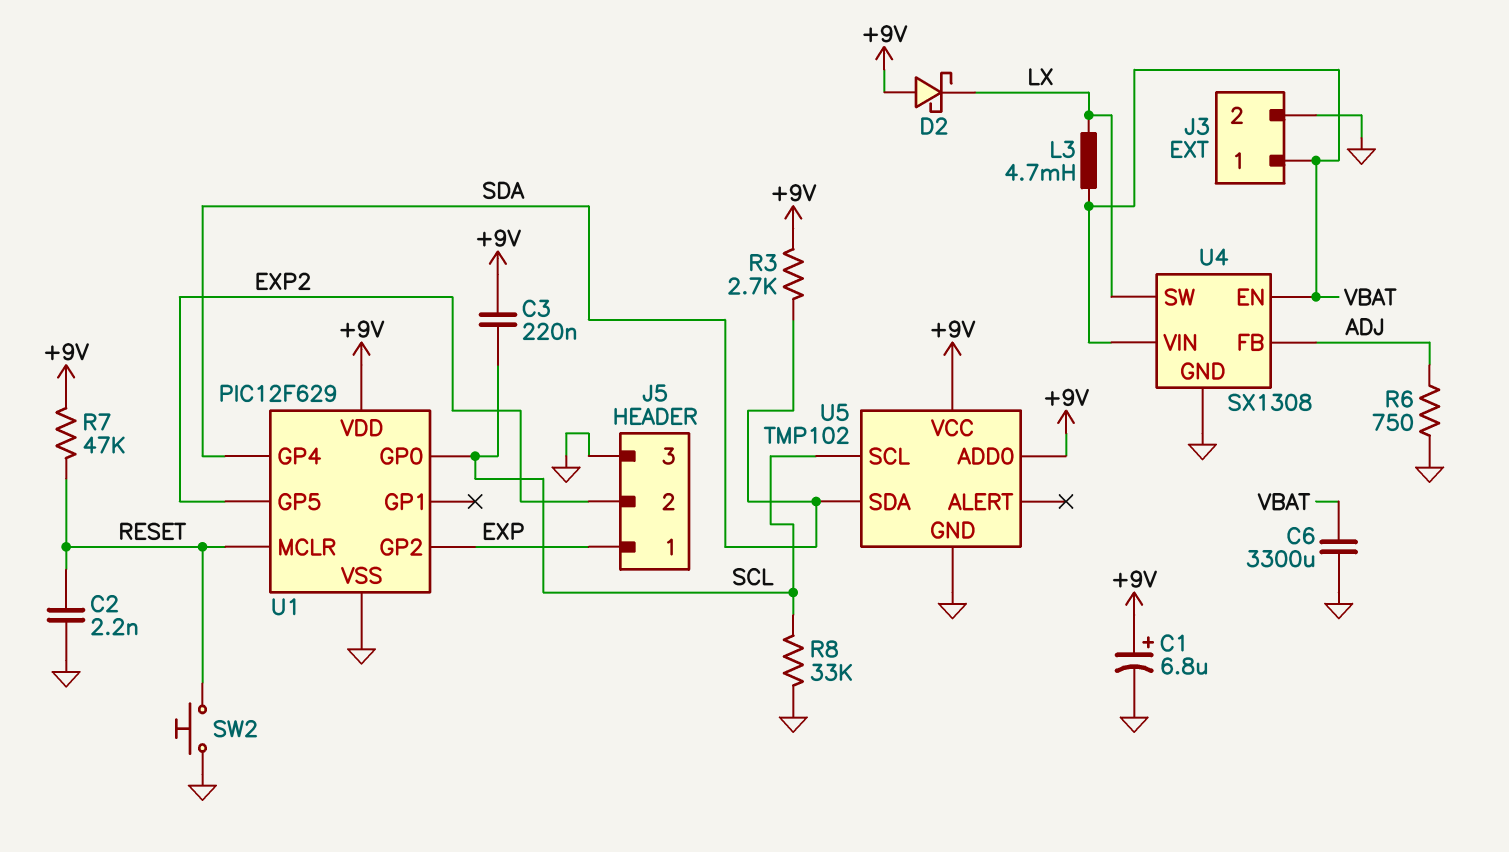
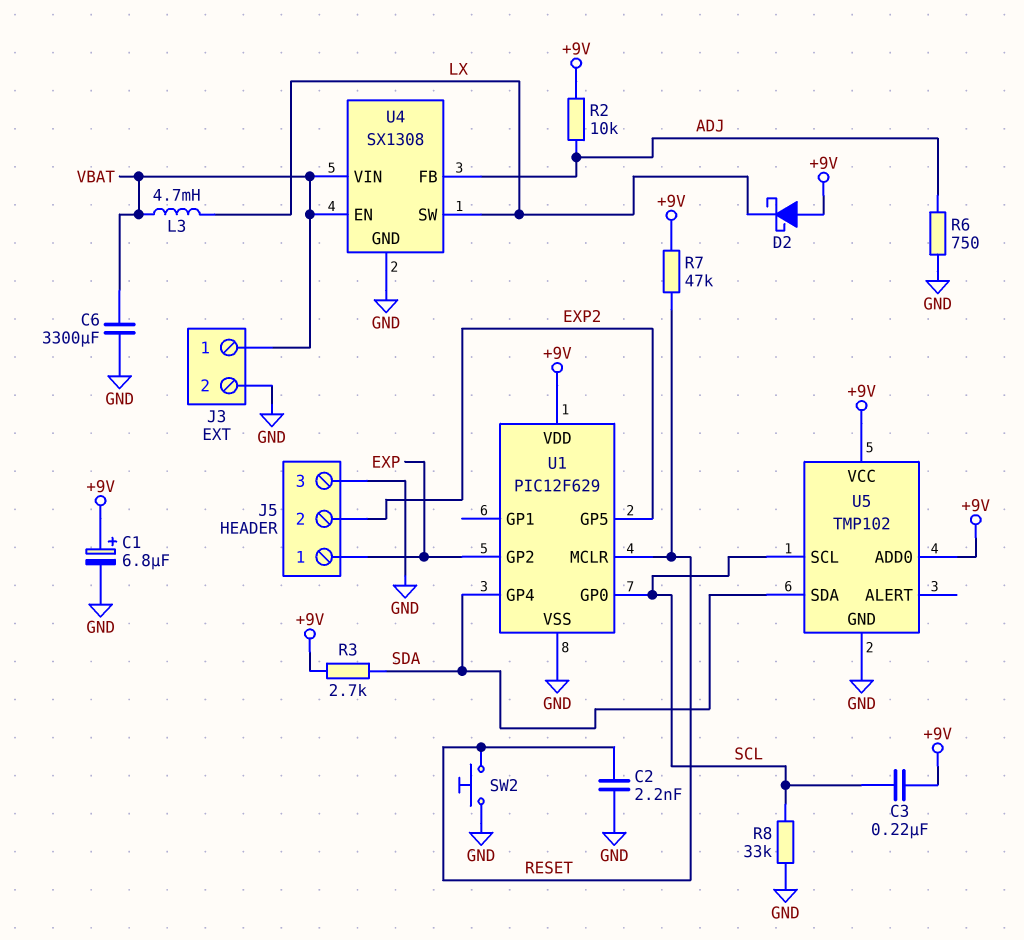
R2: none -> 10k (+9V, ADJ)

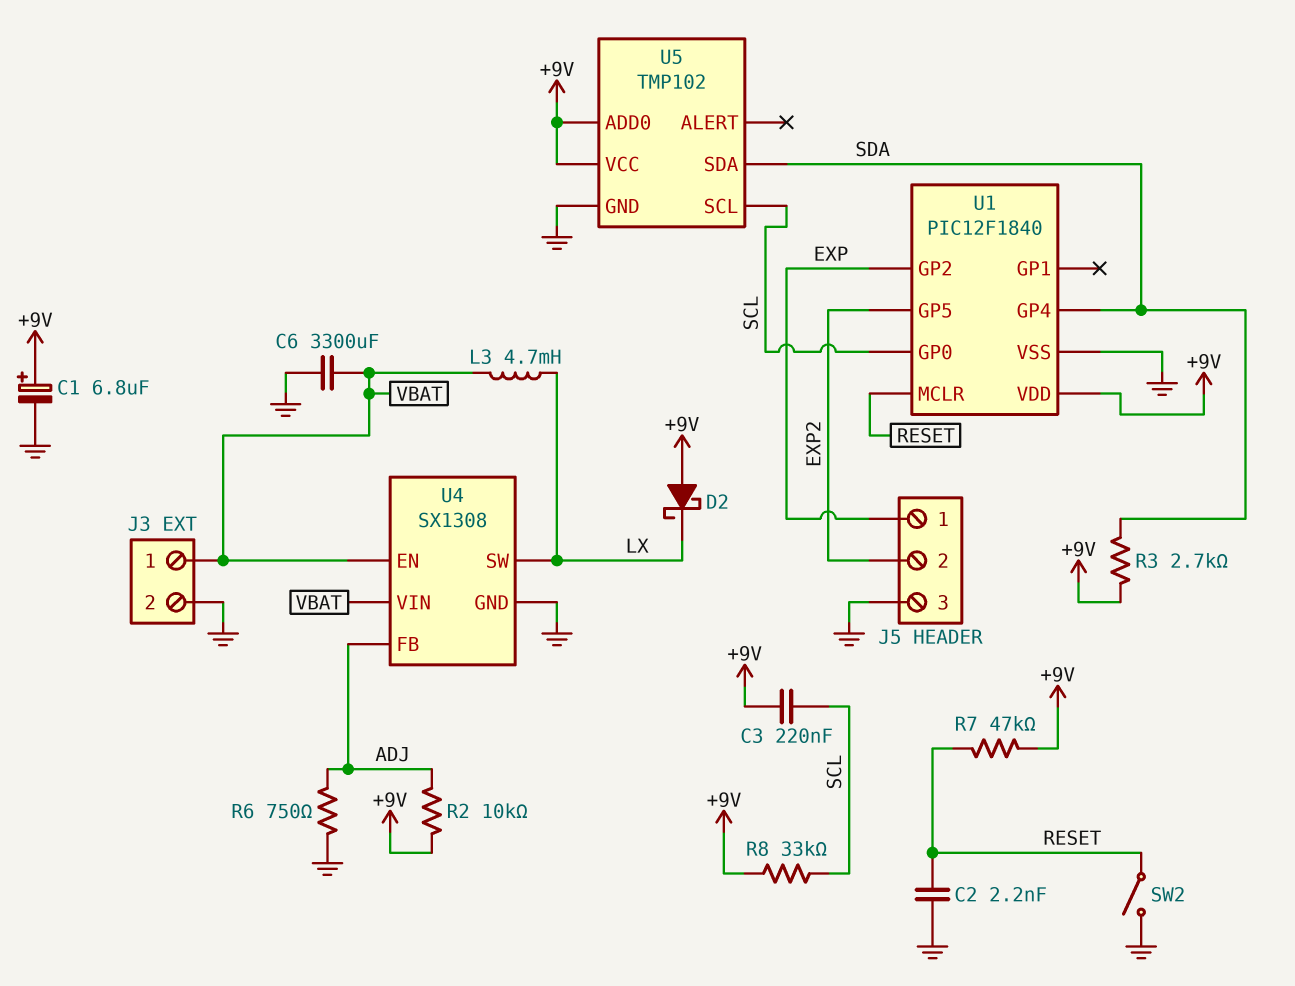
R8: 33k (GND, SCL) -> 33k (+9V, SCL)
SW2: button (GND, RESET) -> switch (GND, RESET)
U1: PIC12F629 -> PIC12F1840

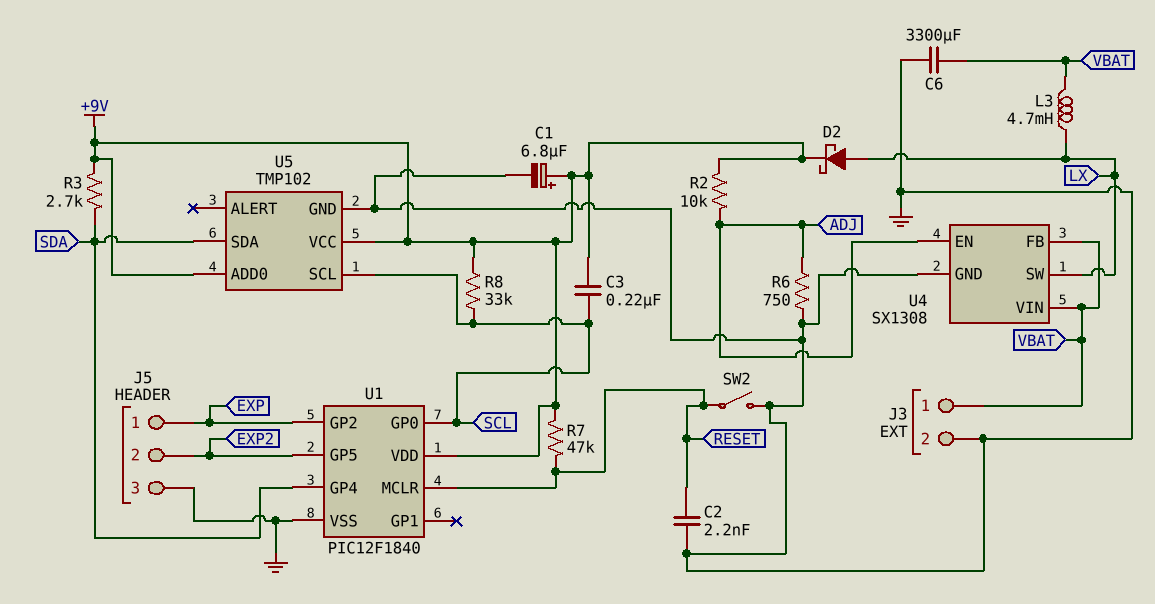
D2: schottky (A +9V, K LX) -> schottky (A LX, K +9V)
U4 pin EN: VBAT -> ADJ
U4 pin FB: ADJ -> VBAT

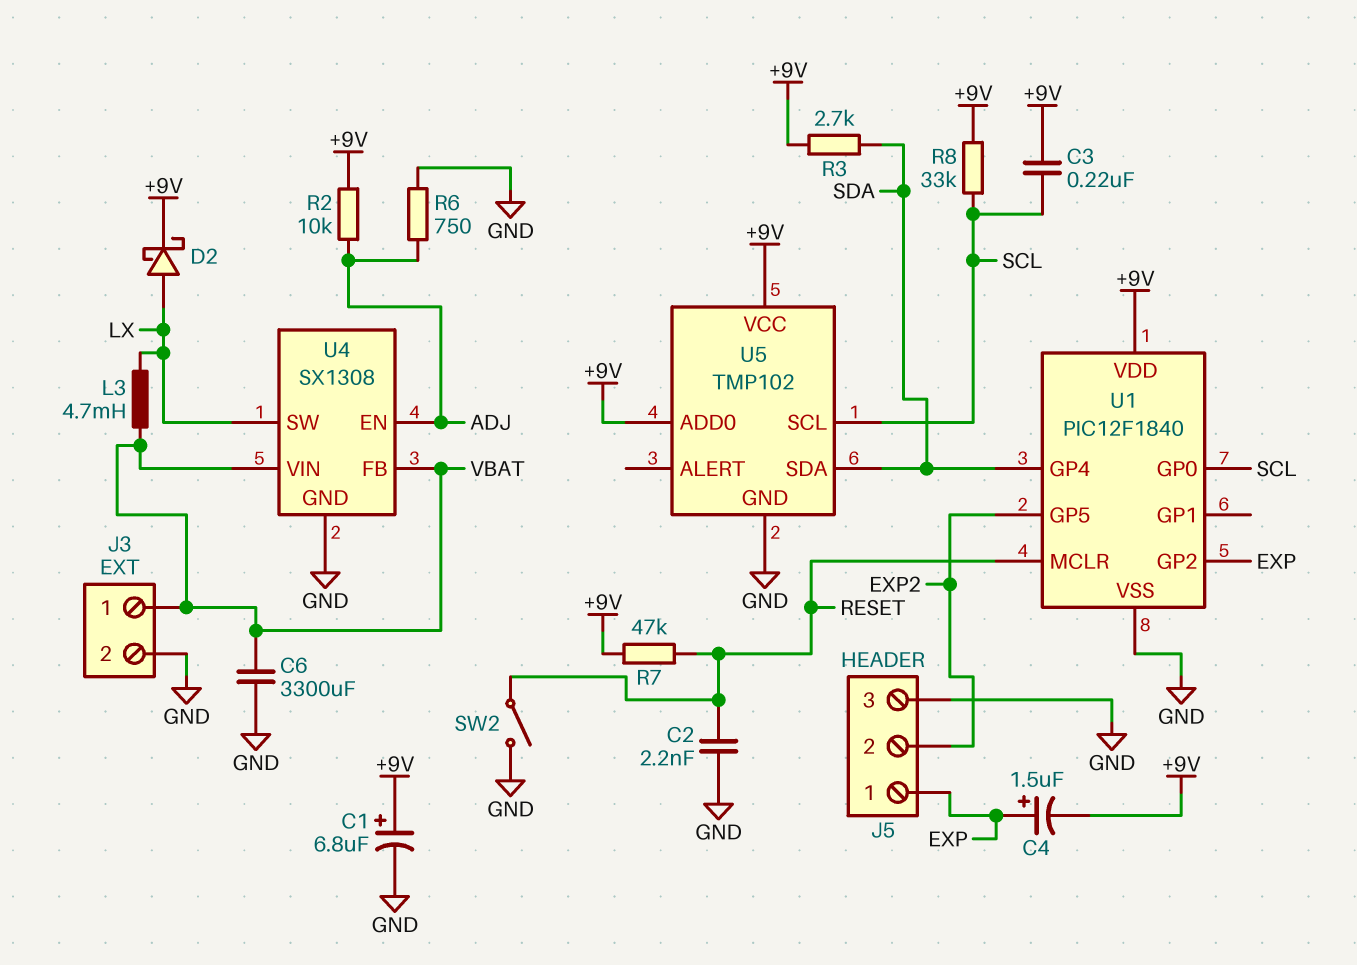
C4: none -> 1.5uF (plus EXP, minus +9V)

